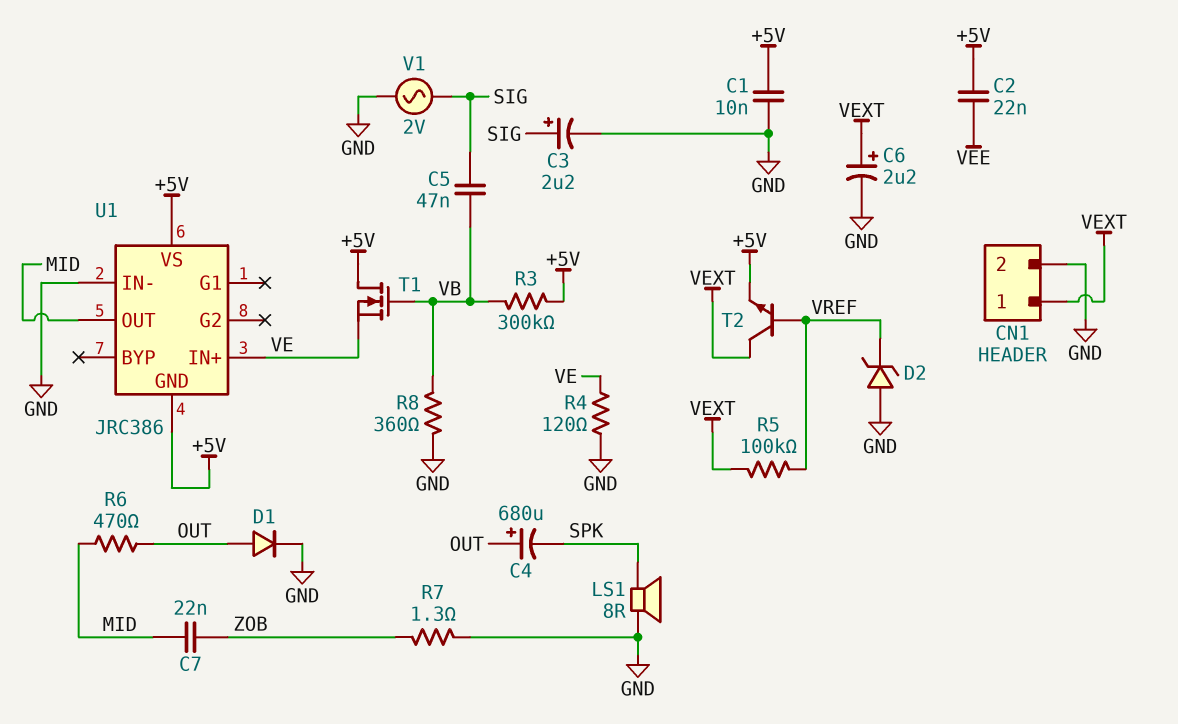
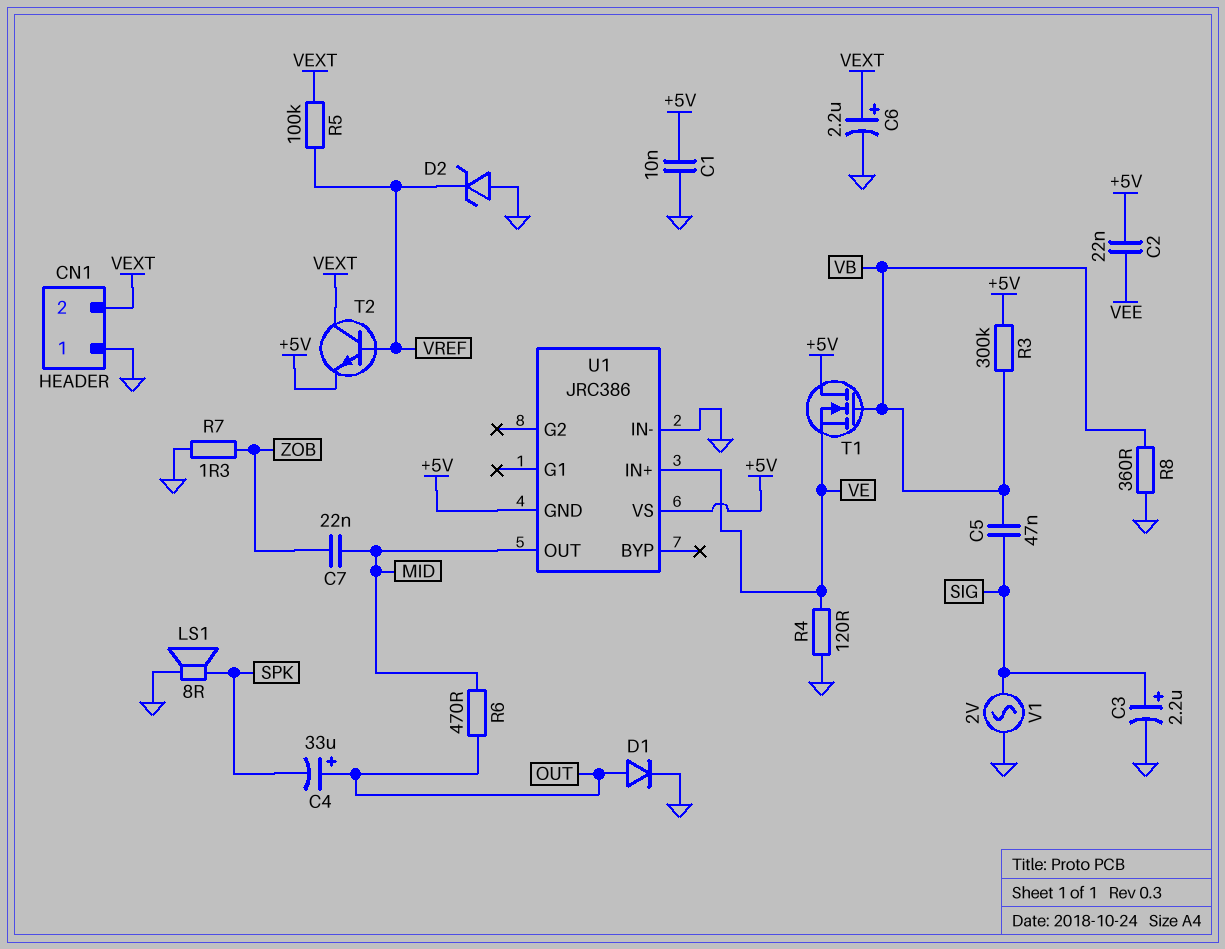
C4: 680uF (plus OUT, minus SPK) -> 33uF (plus OUT, minus SPK)
CN1 pin 1: VEXT -> GND
CN1 pin 2: GND -> VEXT

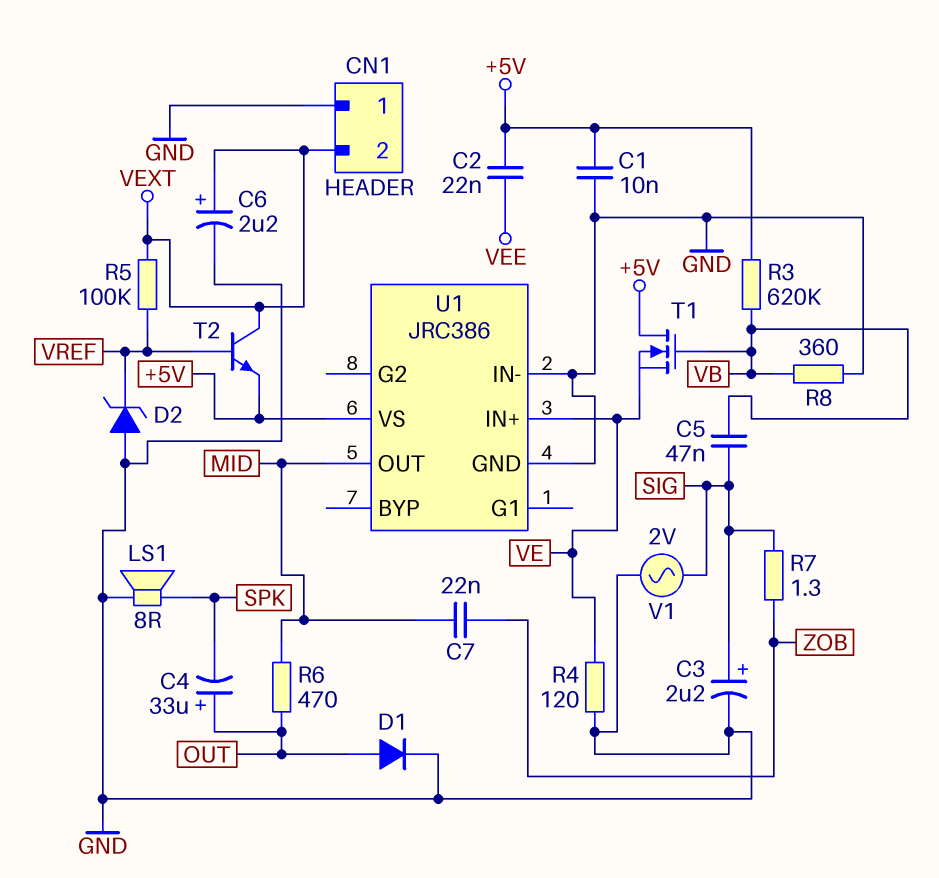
R3: 300k (+5V, VB) -> 620k (+5V, VB)
R7: 1.3 (GND, ZOB) -> 1.3 (SIG, ZOB)
U1 pin GND: +5V -> GND

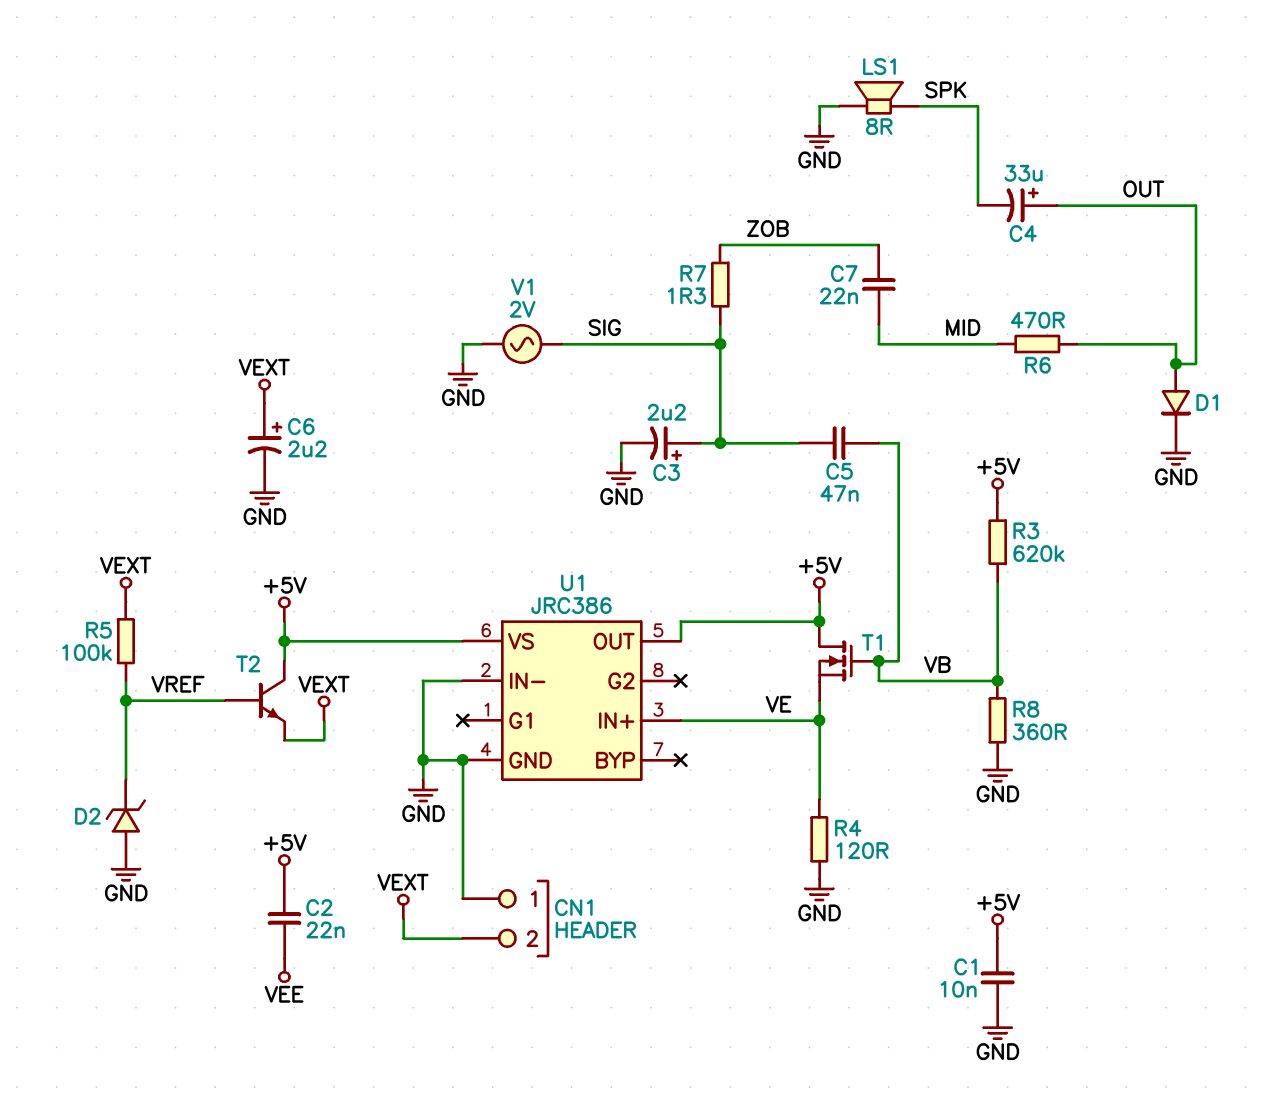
T2: NPN (B VREF, C VEXT, E +5V) -> NPN (B VREF, C +5V, E VEXT)
U1 pin OUT: MID -> +5V

